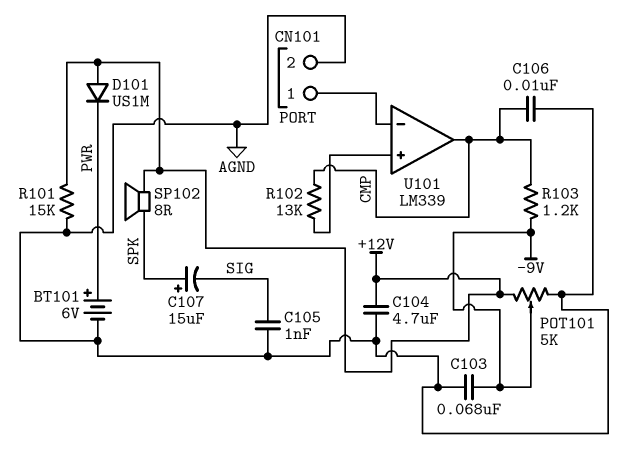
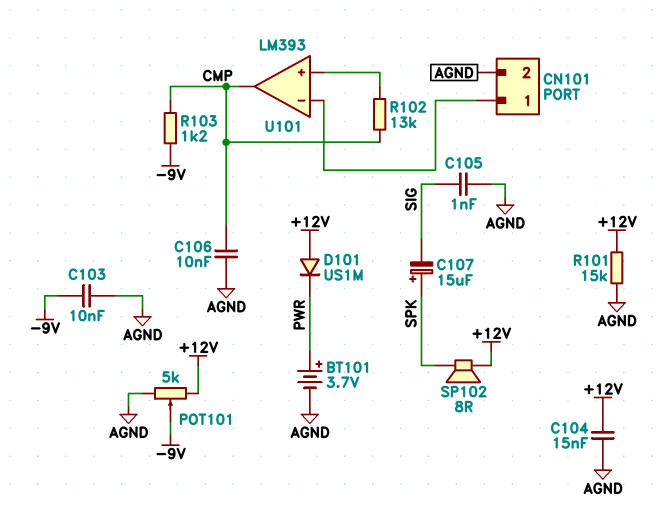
BT101: 6V (plus PWR, minus AGND) -> 3.7V (plus PWR, minus AGND)
C103: 68nF (-9V, AGND) -> 10nF (-9V, AGND)
C104: 4.7uF (+12V, AGND) -> 15nF (+12V, AGND)
U101: LM339 -> LM393

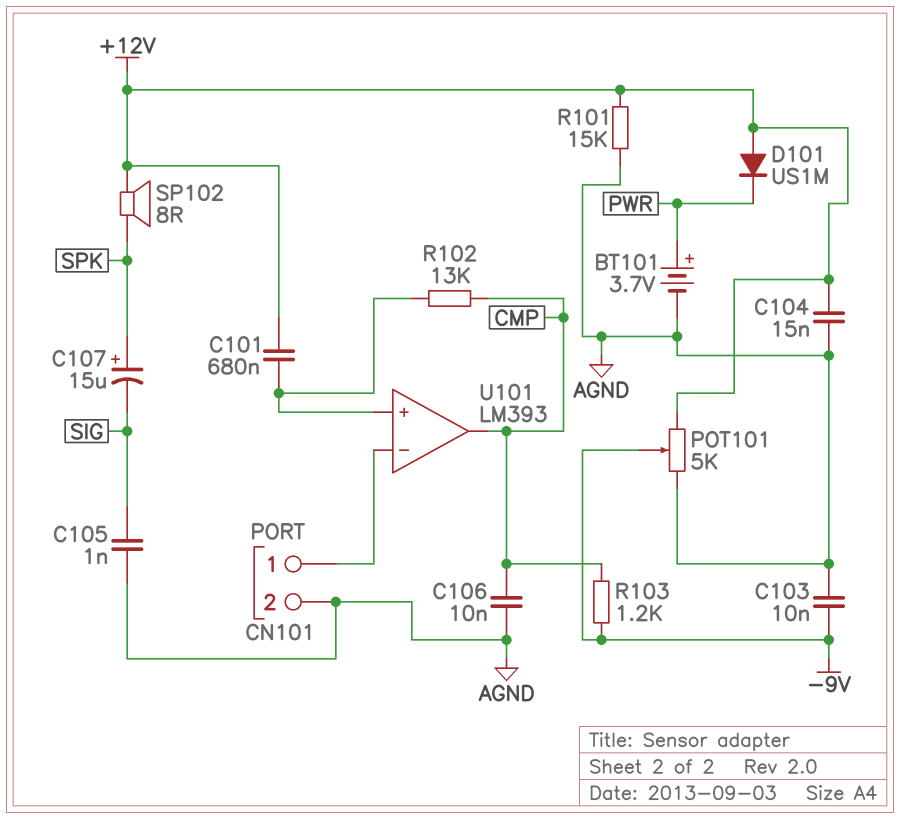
C101: none -> 680nF (+12V, U101/in+)

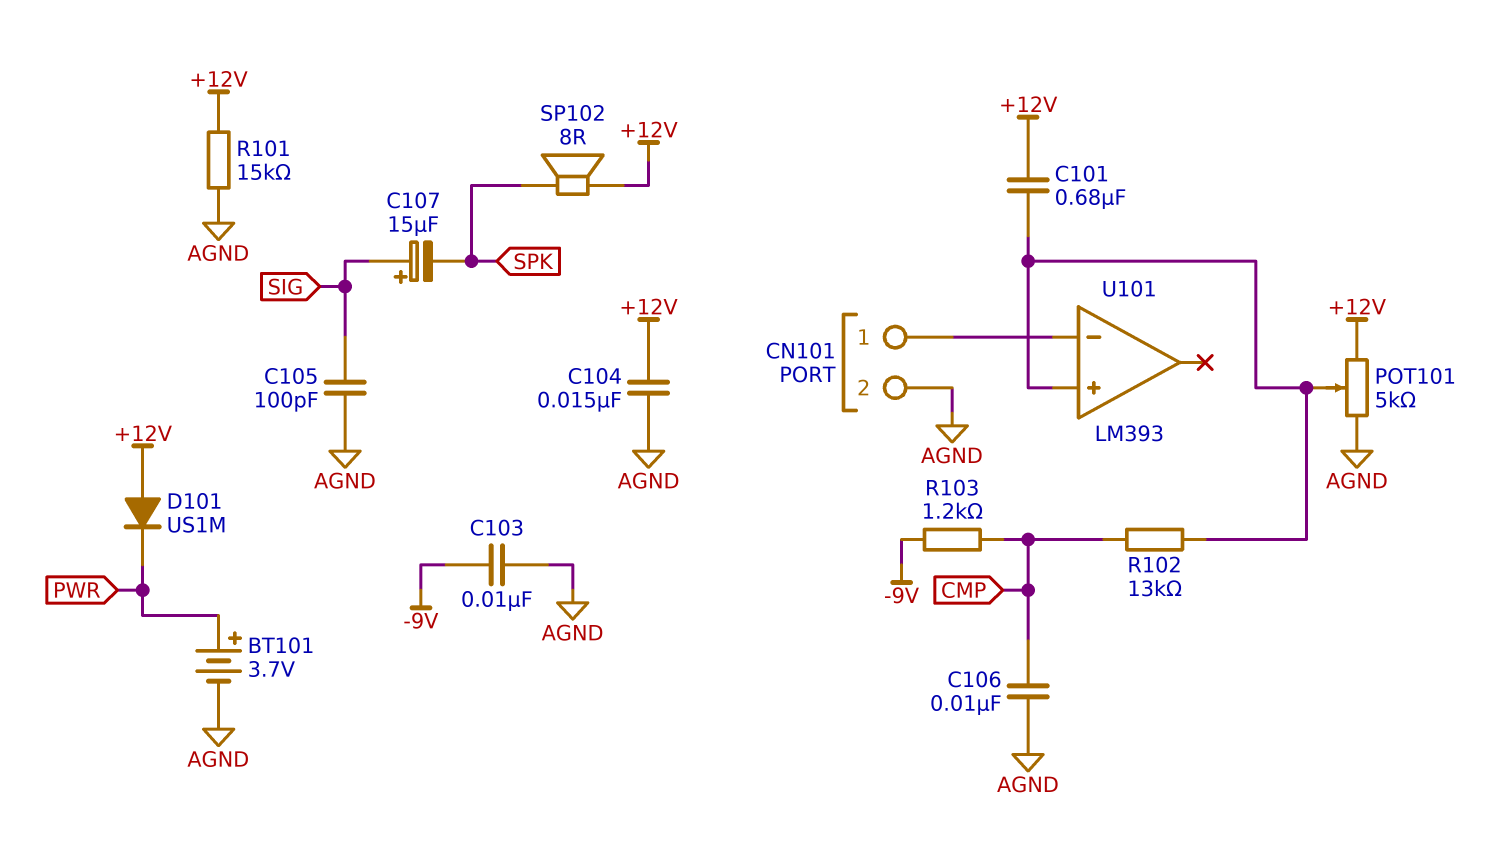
C105: 1nF (AGND, SIG) -> 100pF (AGND, SIG)
C107: 15uF (plus SPK, minus SIG) -> 15uF (plus SIG, minus SPK)
POT101: 5k (+12V, AGND, wiper -9V) -> 5k (+12V, AGND, wiper U101/in+)
U101 pin out: CMP -> none

